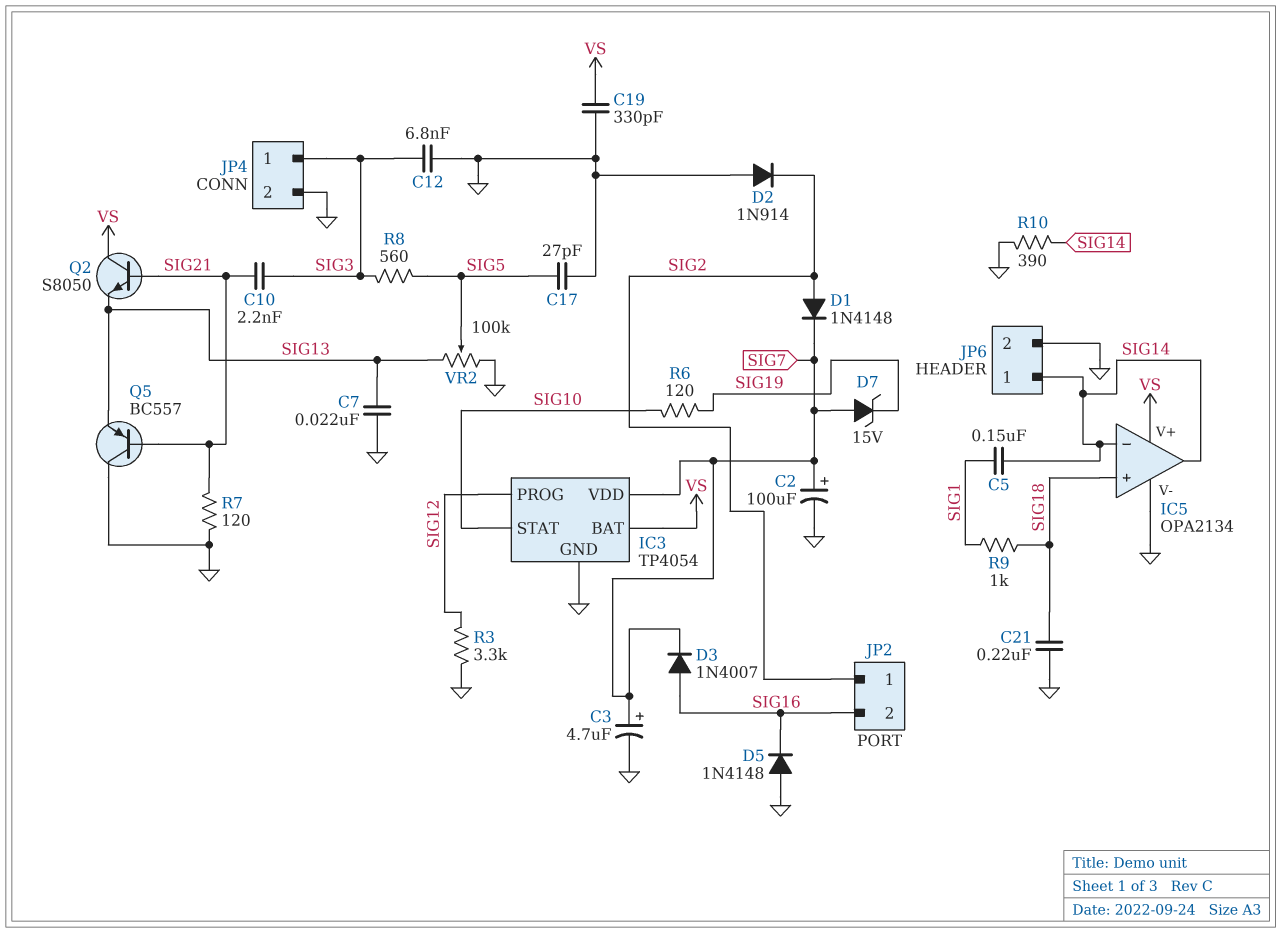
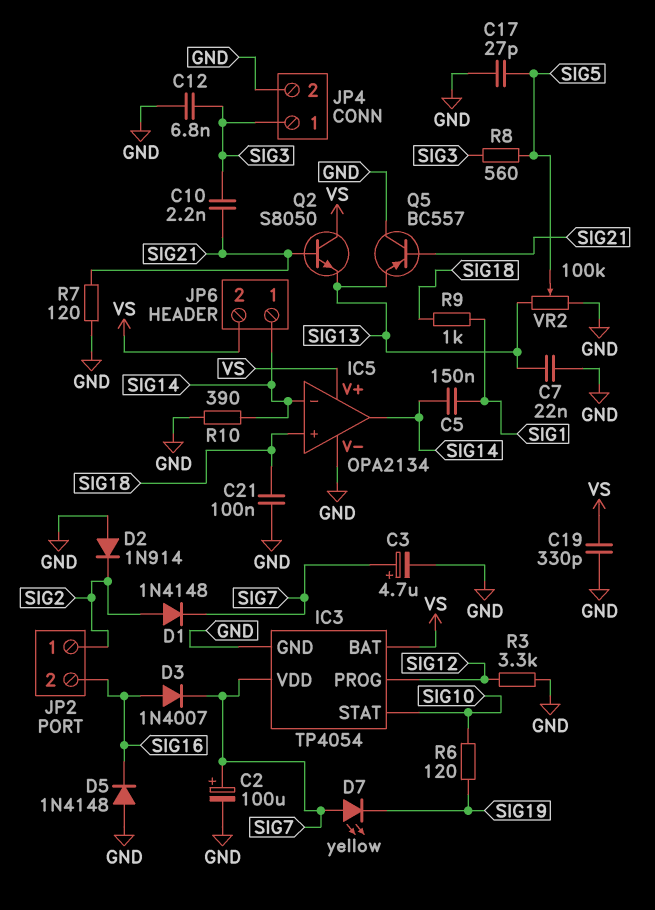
C21: 220nF (GND, SIG18) -> 100nF (GND, SIG18)
D7: zener 15V (A SIG7, K SIG19) -> LED yellow (A SIG7, K SIG19)
JP6 pin 2: GND -> VS

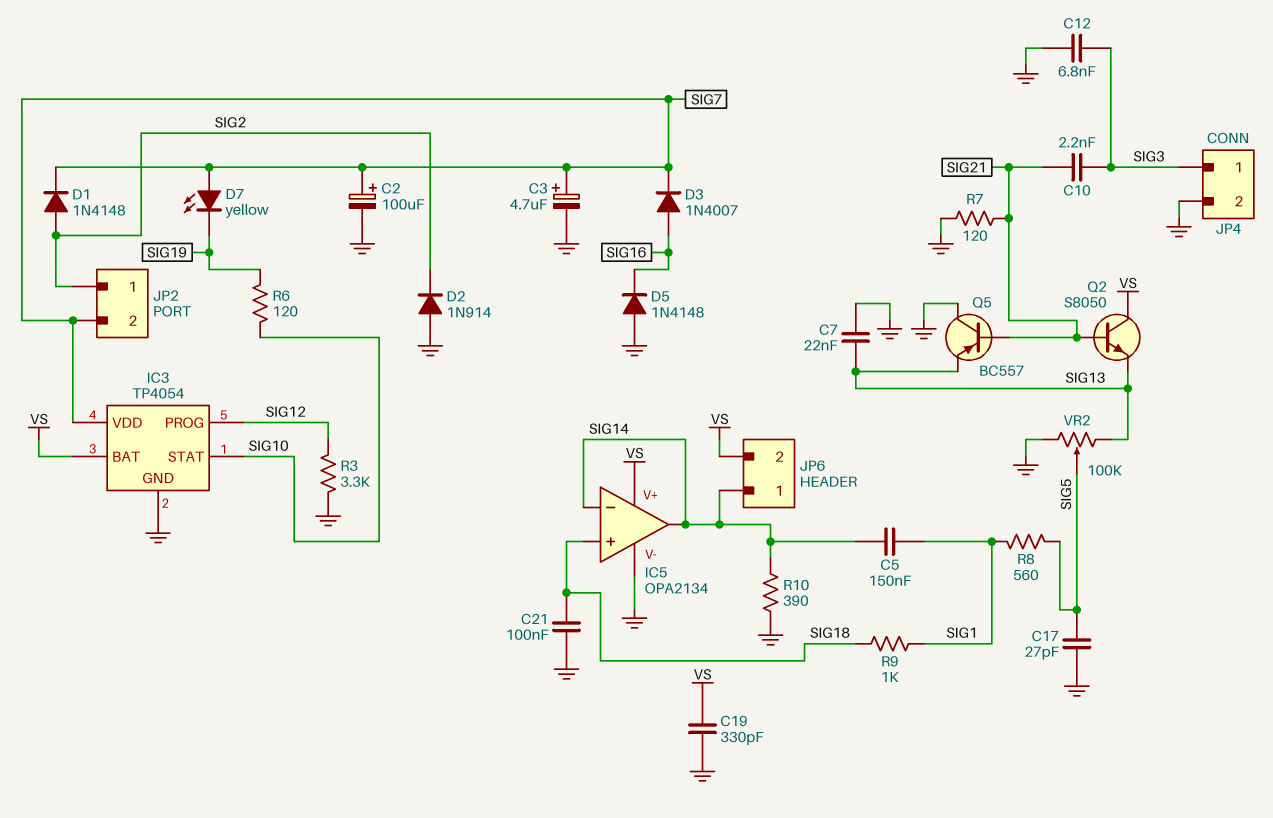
JP2 pin 2: SIG16 -> SIG7
R8: 560 (SIG3, SIG5) -> 560 (SIG1, SIG5)

